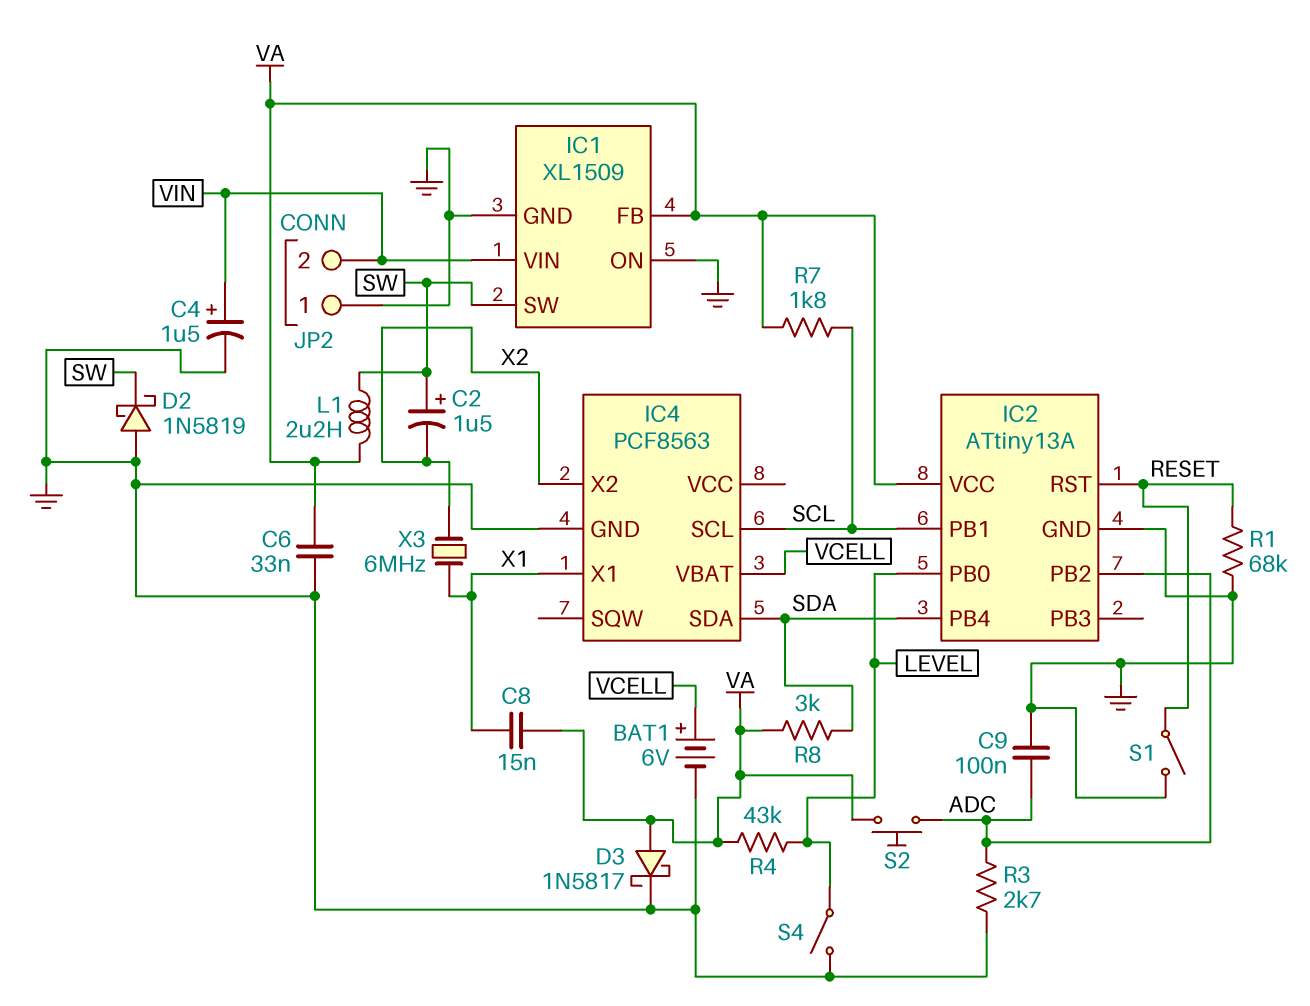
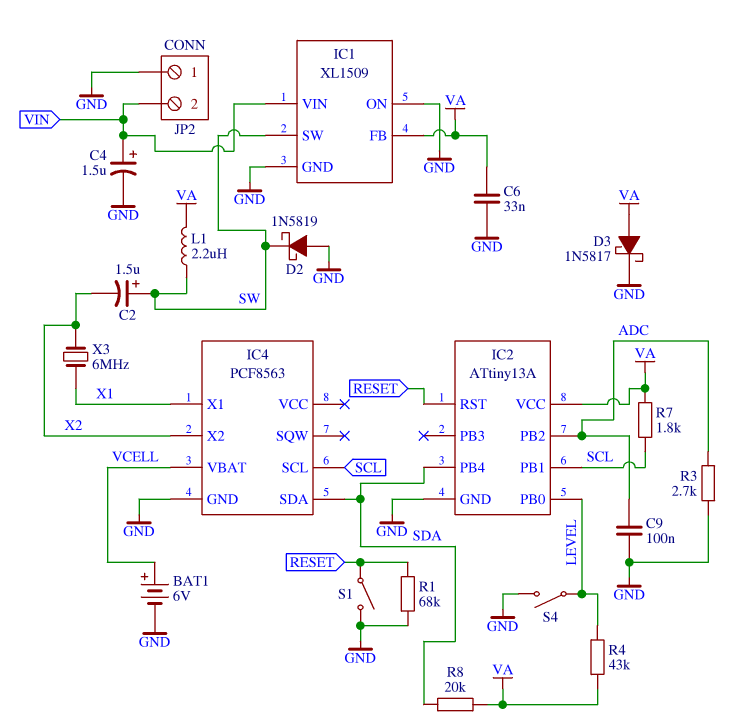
C8: 15nF (VA, X1) -> none
R8: 3k (SDA, VA) -> 20k (SDA, VA)
S2: button (ADC, VA) -> none

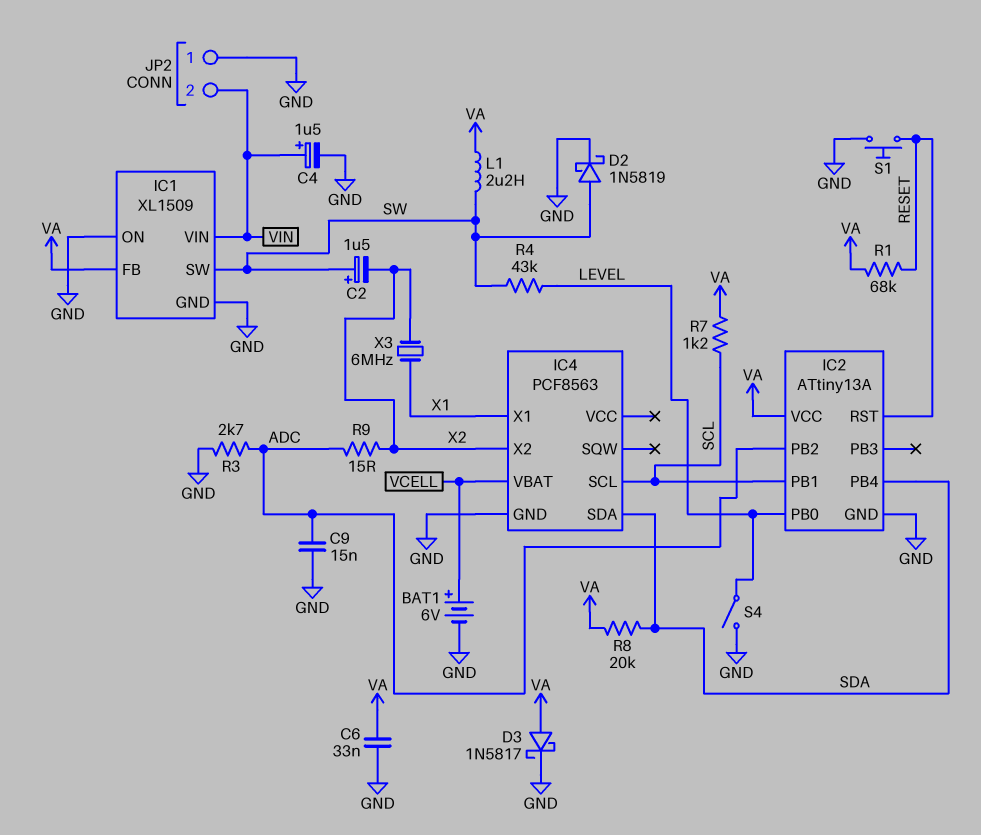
C9: 100nF (ADC, GND) -> 15nF (ADC, GND)
D2: schottky 1N5819 (A GND, K SW) -> schottky 1N5819 (A SW, K GND)
R1: 68k (GND, RESET) -> 68k (RESET, VA)
R4: 43k (LEVEL, VA) -> 43k (LEVEL, SW)
R7: 1.8k (SCL, VA) -> 1.2k (SCL, VA)
R9: none -> 15 (ADC, X2)
S1: switch (GND, RESET) -> button (GND, RESET)

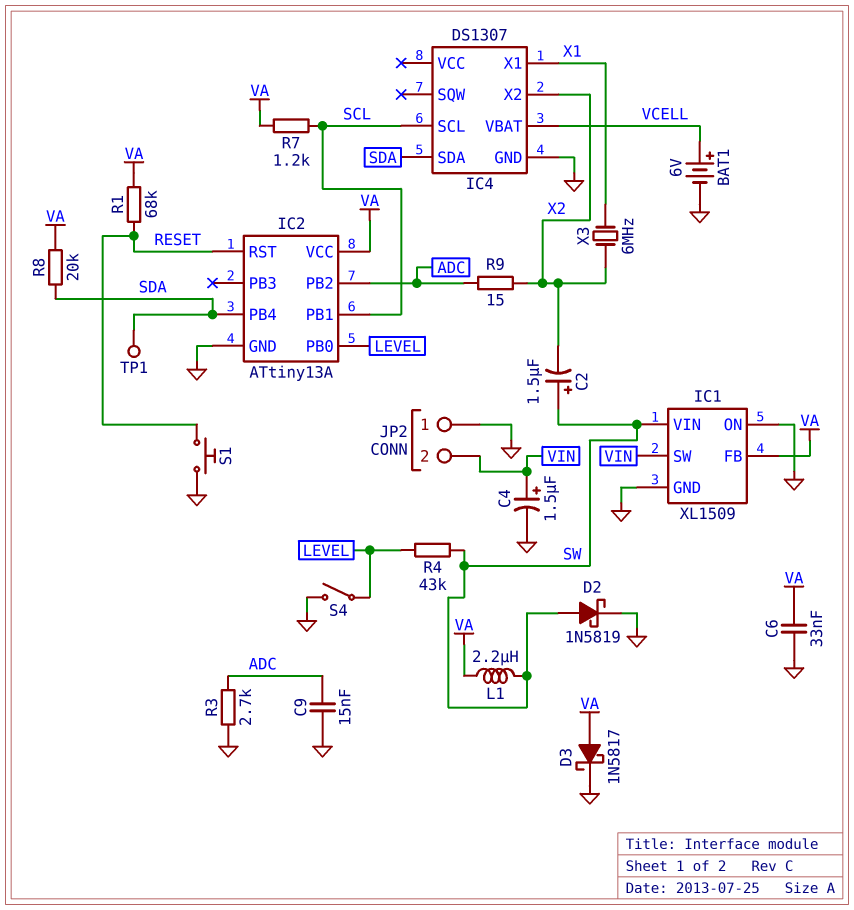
IC1 pin SW: SW -> VIN
IC1 pin VIN: VIN -> SW
IC4: PCF8563 -> DS1307
TP1: none -> test point (SDA)

